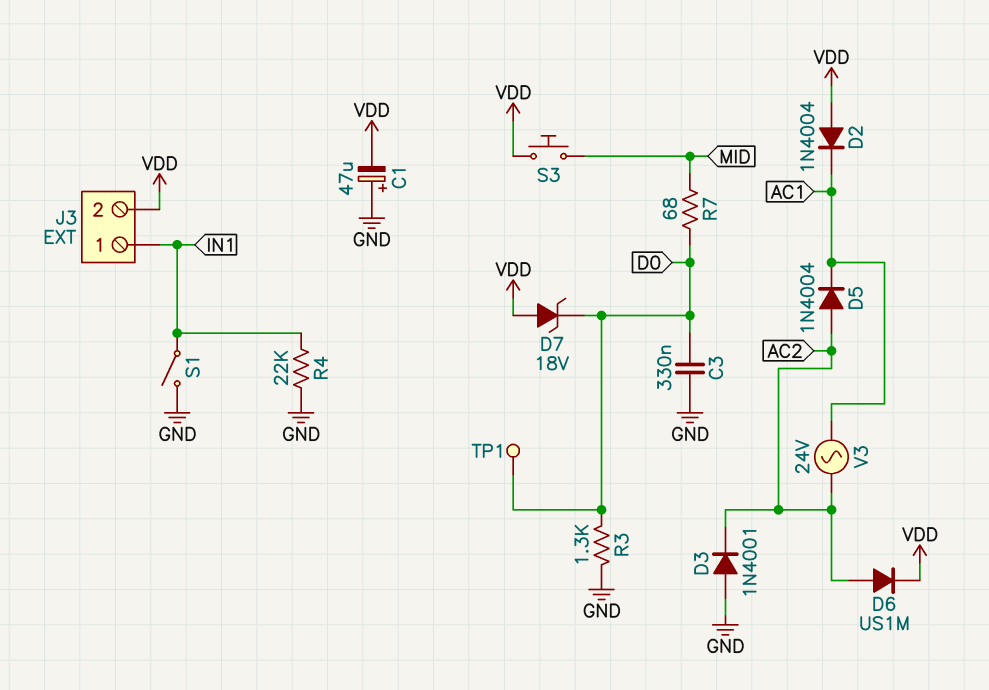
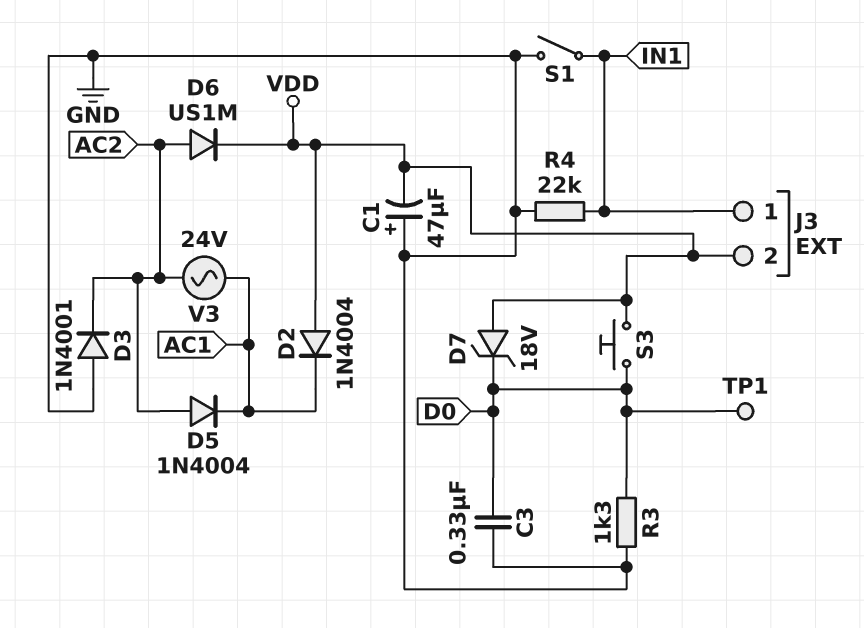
R7: 68 (D0, MID) -> none
S3: button (MID, VDD) -> button (D0, VDD)

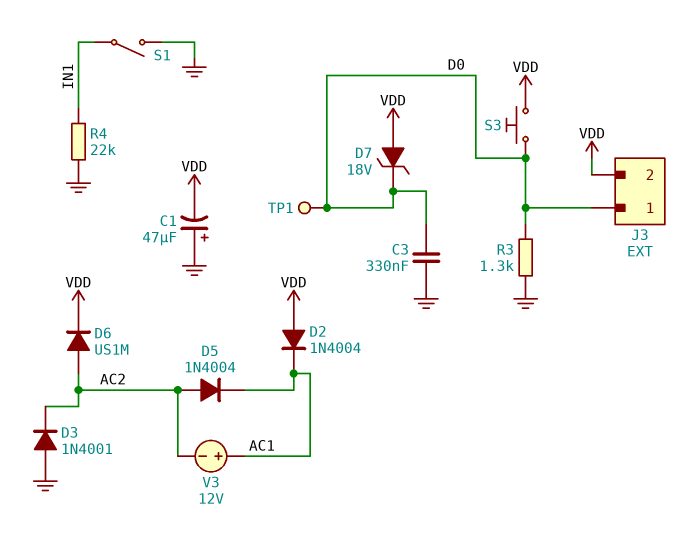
J3 pin 1: IN1 -> D0
V3: AC 24V (AC1, AC2) -> 12V (plus AC1, minus AC2)

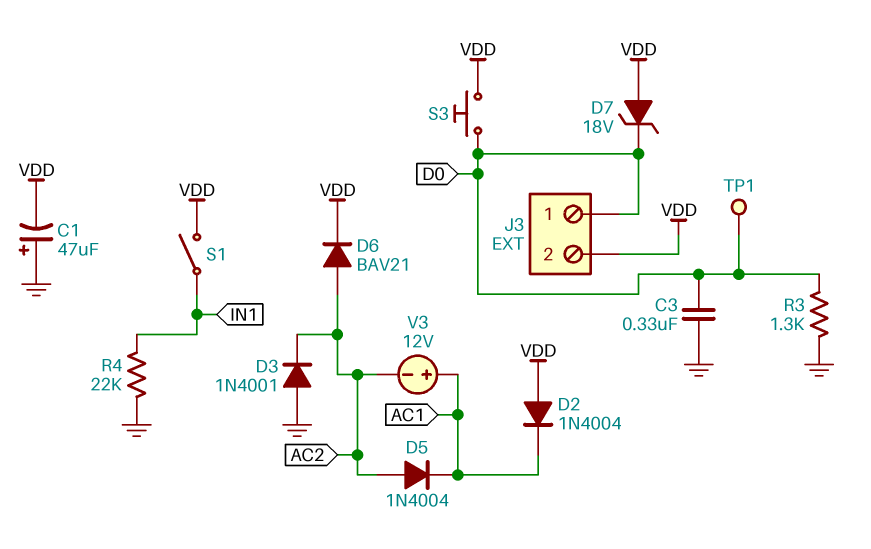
D6: diode US1M (A AC2, K VDD) -> diode BAV21 (A AC2, K VDD)
S1: switch (GND, IN1) -> switch (IN1, VDD)

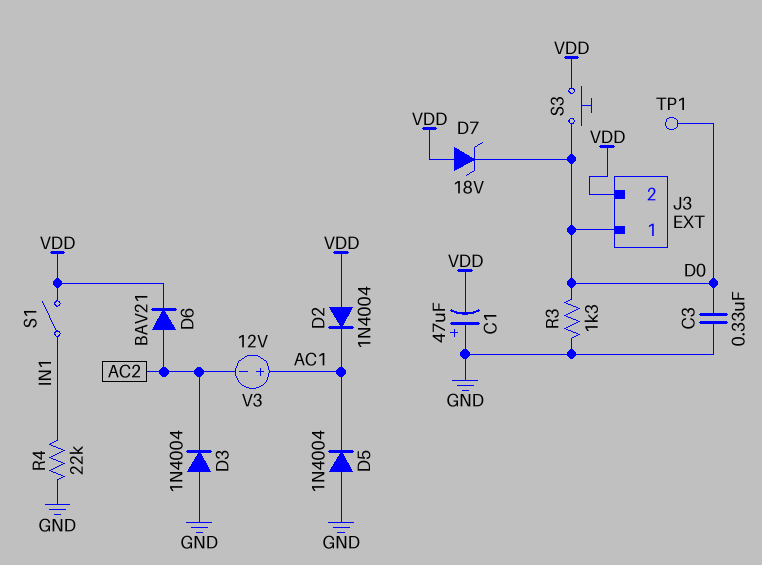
D3: diode 1N4001 (A GND, K AC2) -> diode 1N4004 (A GND, K AC2)
D5: diode 1N4004 (A AC2, K AC1) -> diode 1N4004 (A GND, K AC1)

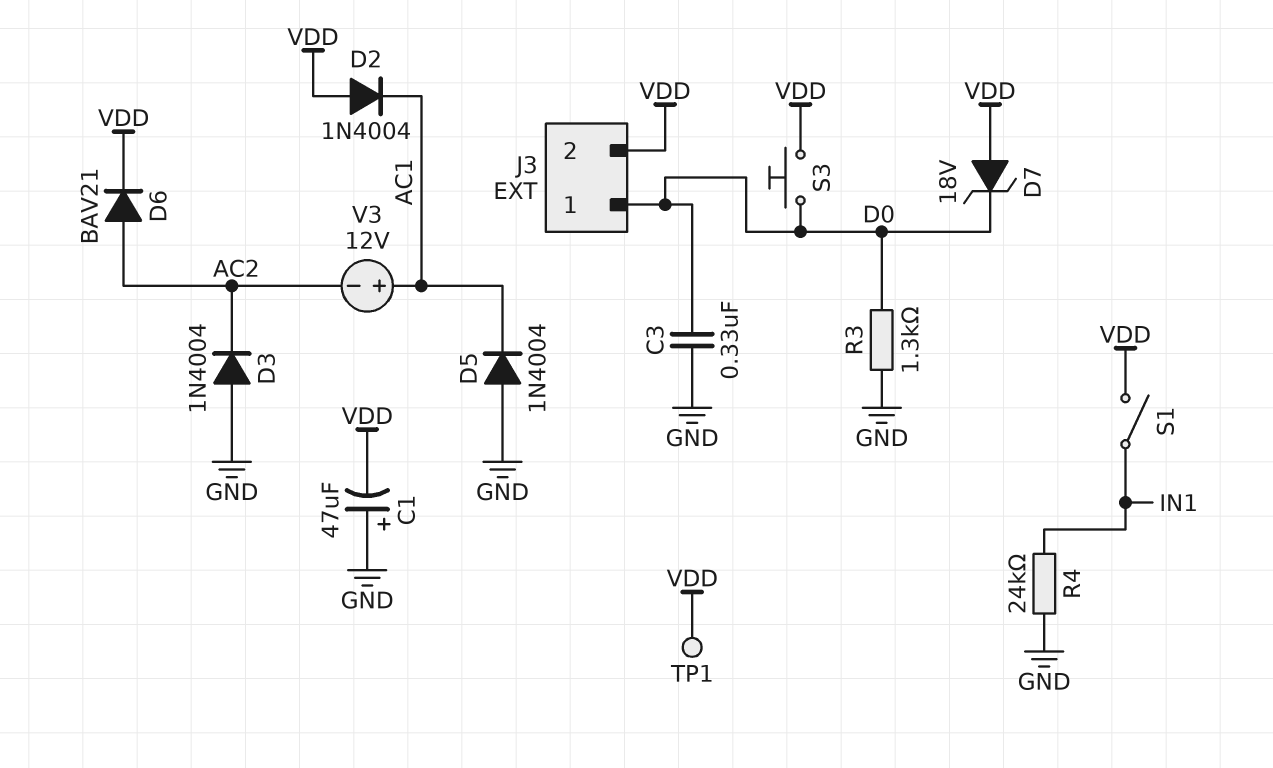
R4: 22k (GND, IN1) -> 24k (GND, IN1)
TP1: test point (D0) -> test point (VDD)

